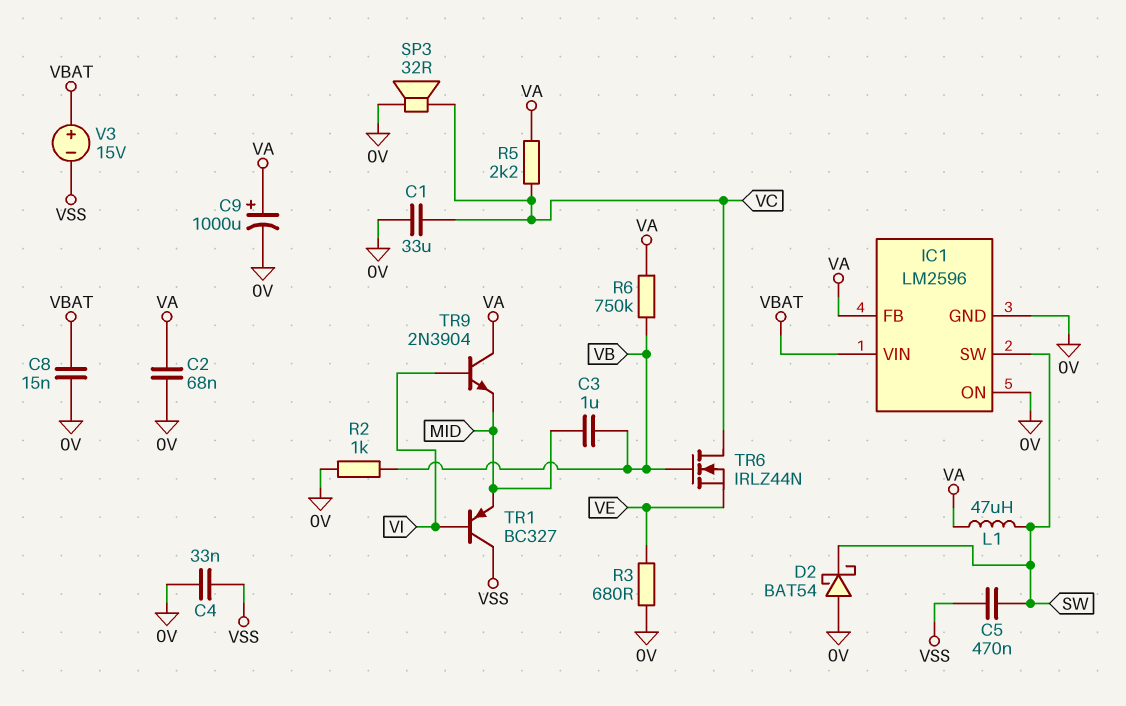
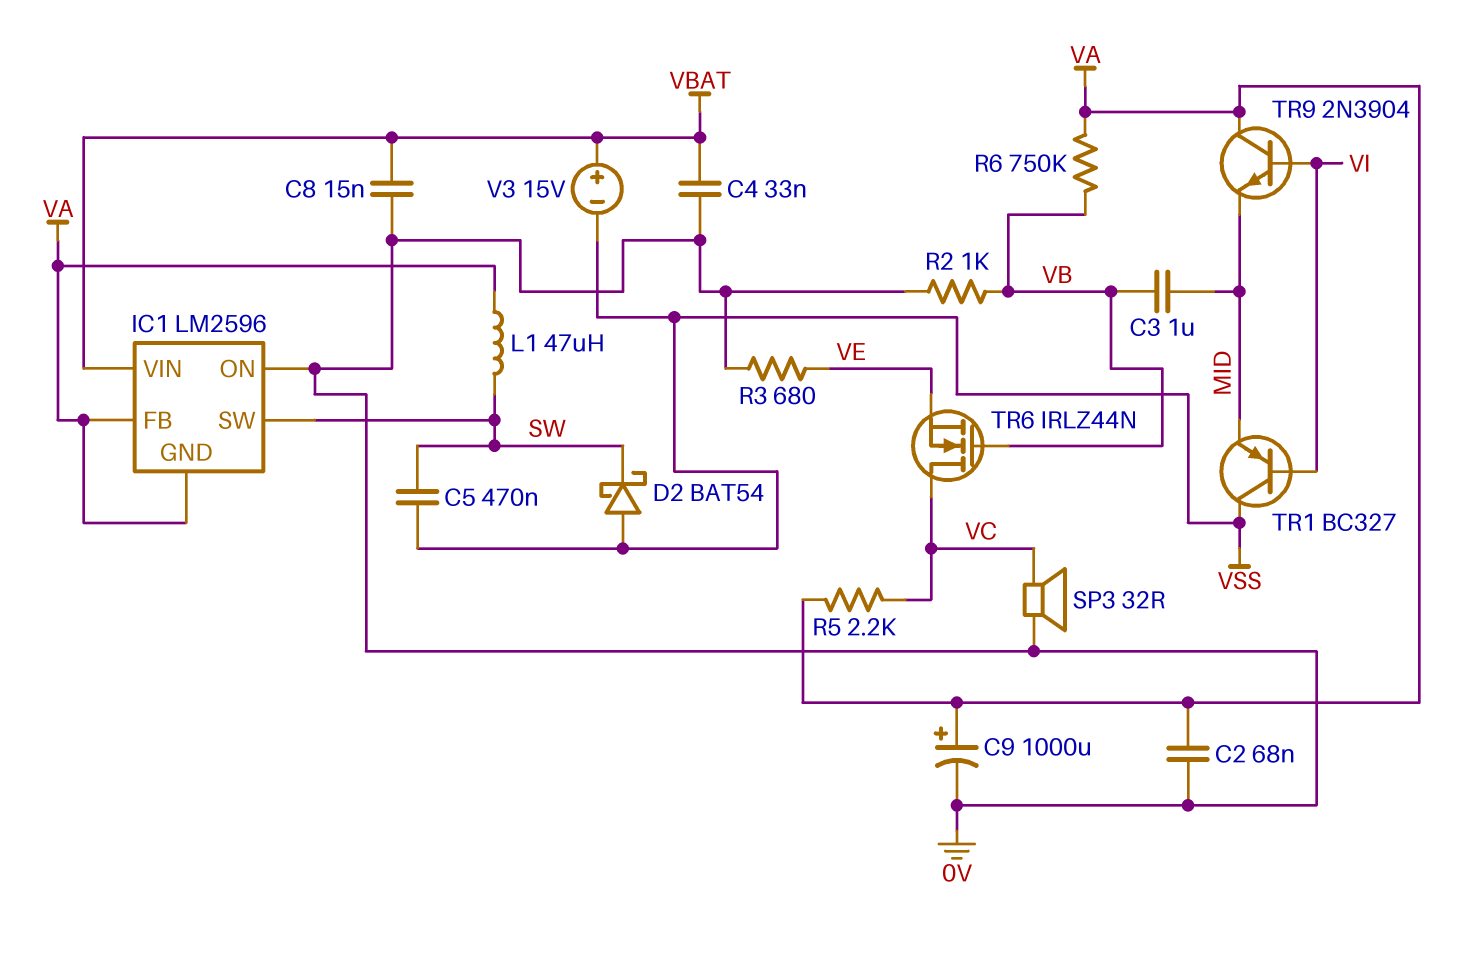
C1: 33uF (0V, VC) -> none
C4: 33nF (0V, VSS) -> 33nF (0V, VBAT)
D2: schottky BAT54 (A 0V, K SW) -> schottky BAT54 (A VSS, K SW)
IC1 pin GND: 0V -> VA

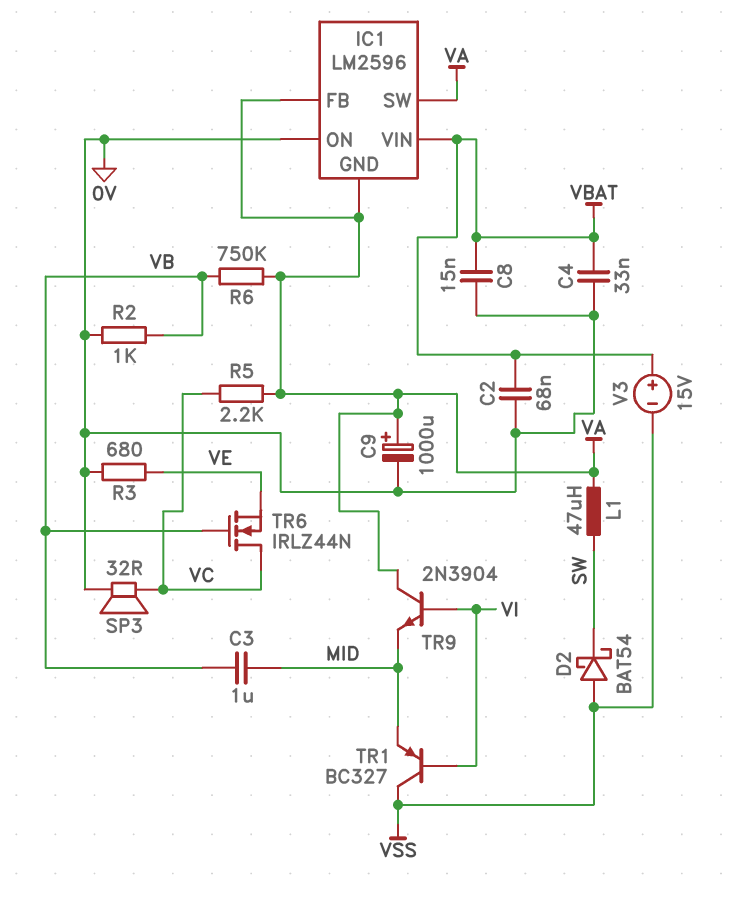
C2: 68nF (0V, VA) -> 68nF (0V, VBAT)
C5: 470nF (SW, VSS) -> none
IC1 pin SW: SW -> VA

